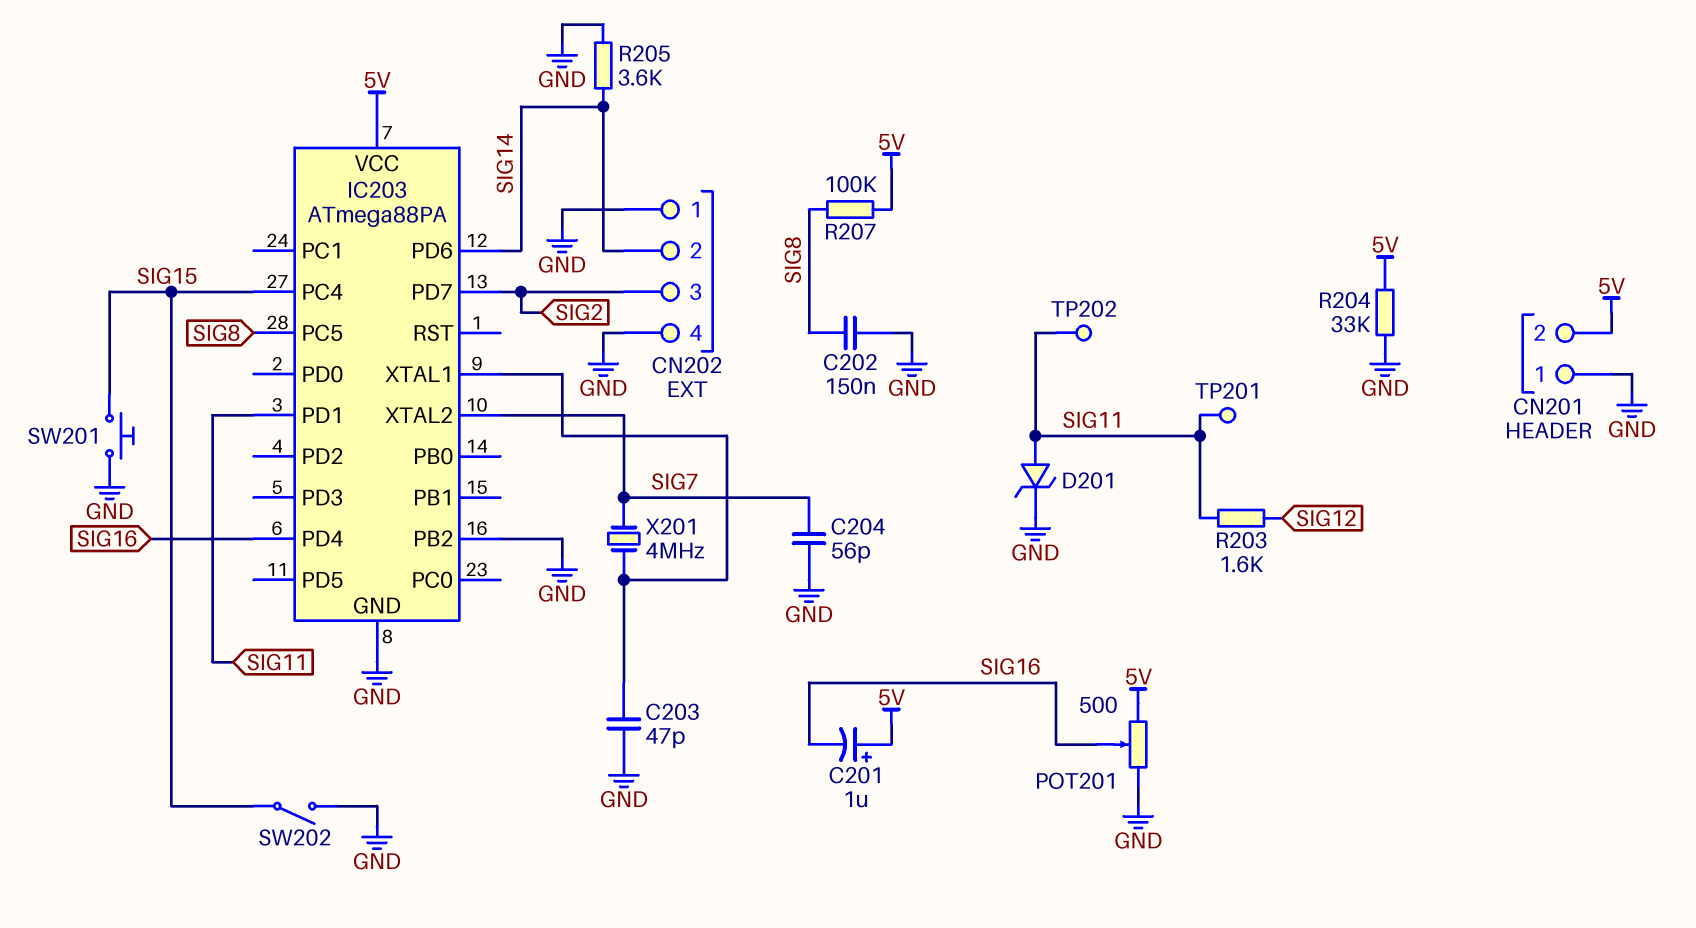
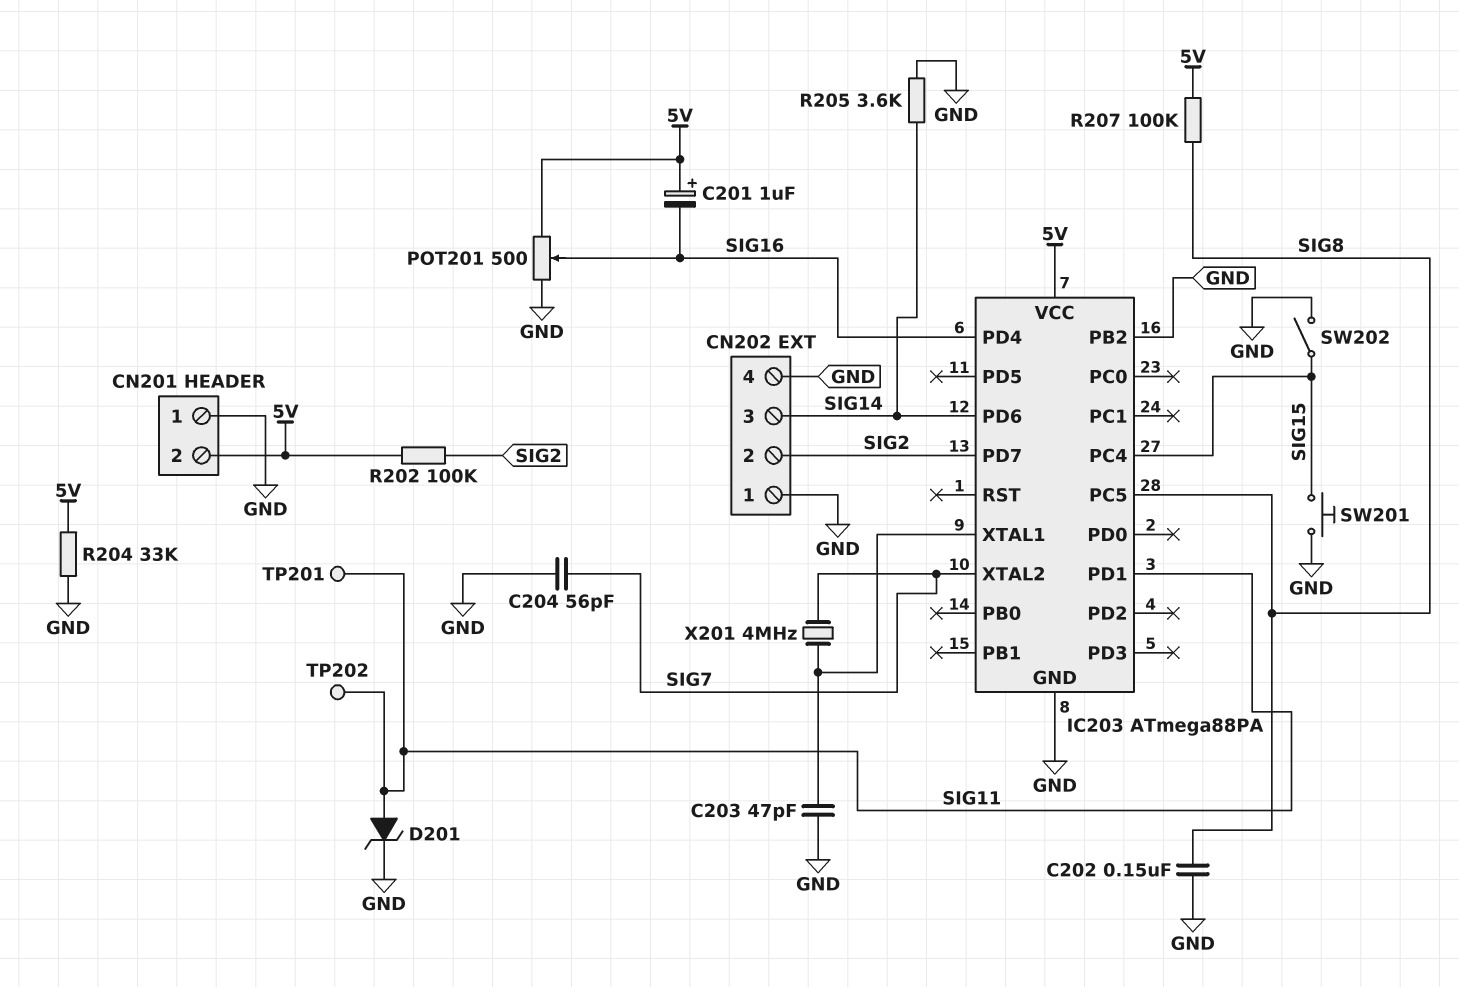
CN202 pin 2: SIG14 -> SIG2
CN202 pin 3: SIG2 -> SIG14
R202: none -> 100k (5V, SIG2)
R203: 1.6k (SIG11, SIG12) -> none

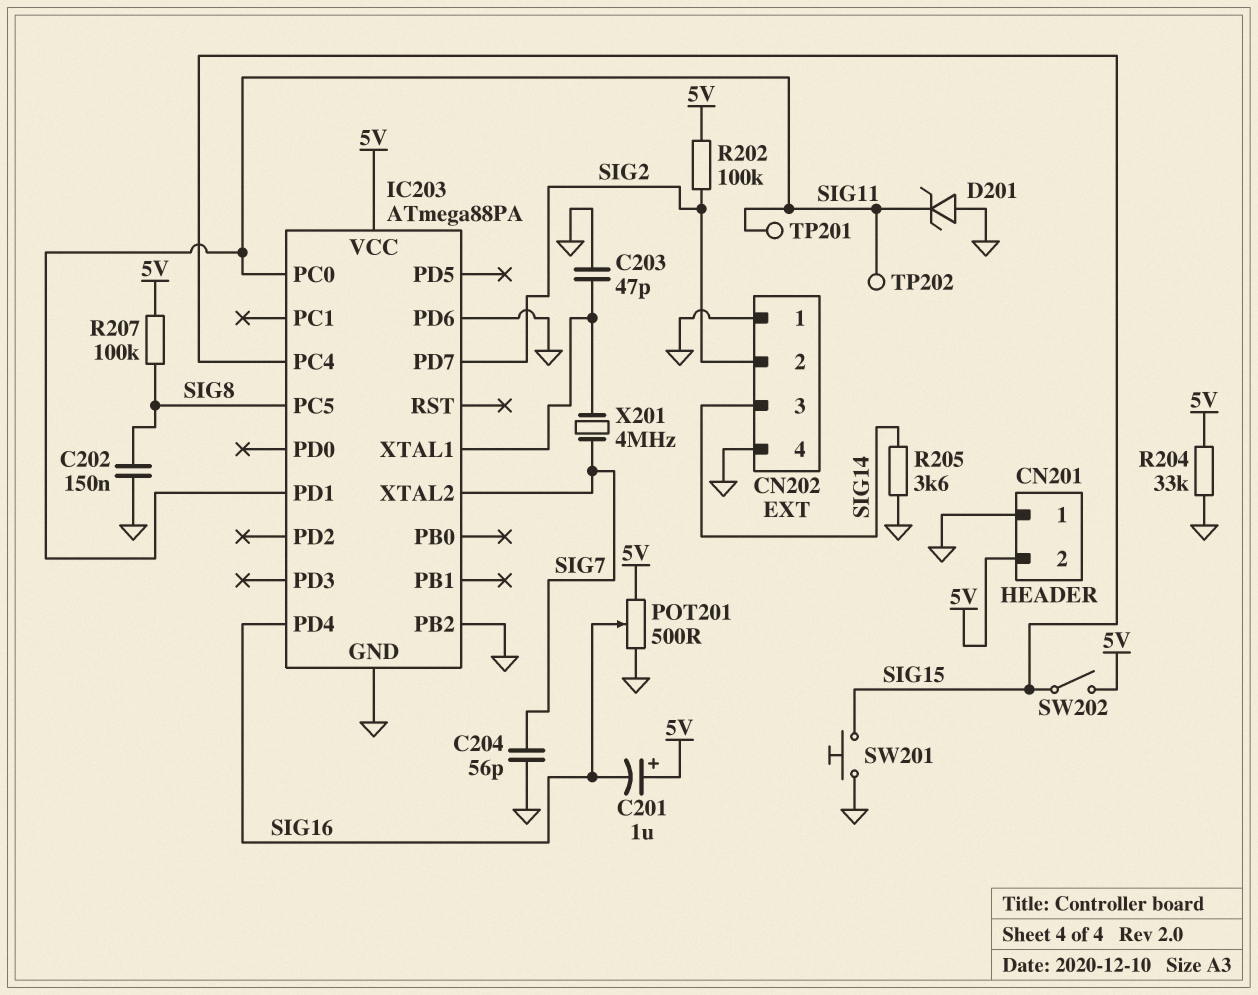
D201: zener (A SIG11, K GND) -> zener (A GND, K SIG11)
IC203 pin PC0: none -> SIG11
IC203 pin PD6: SIG14 -> GND
SW202: switch (GND, SIG15) -> switch (5V, SIG15)

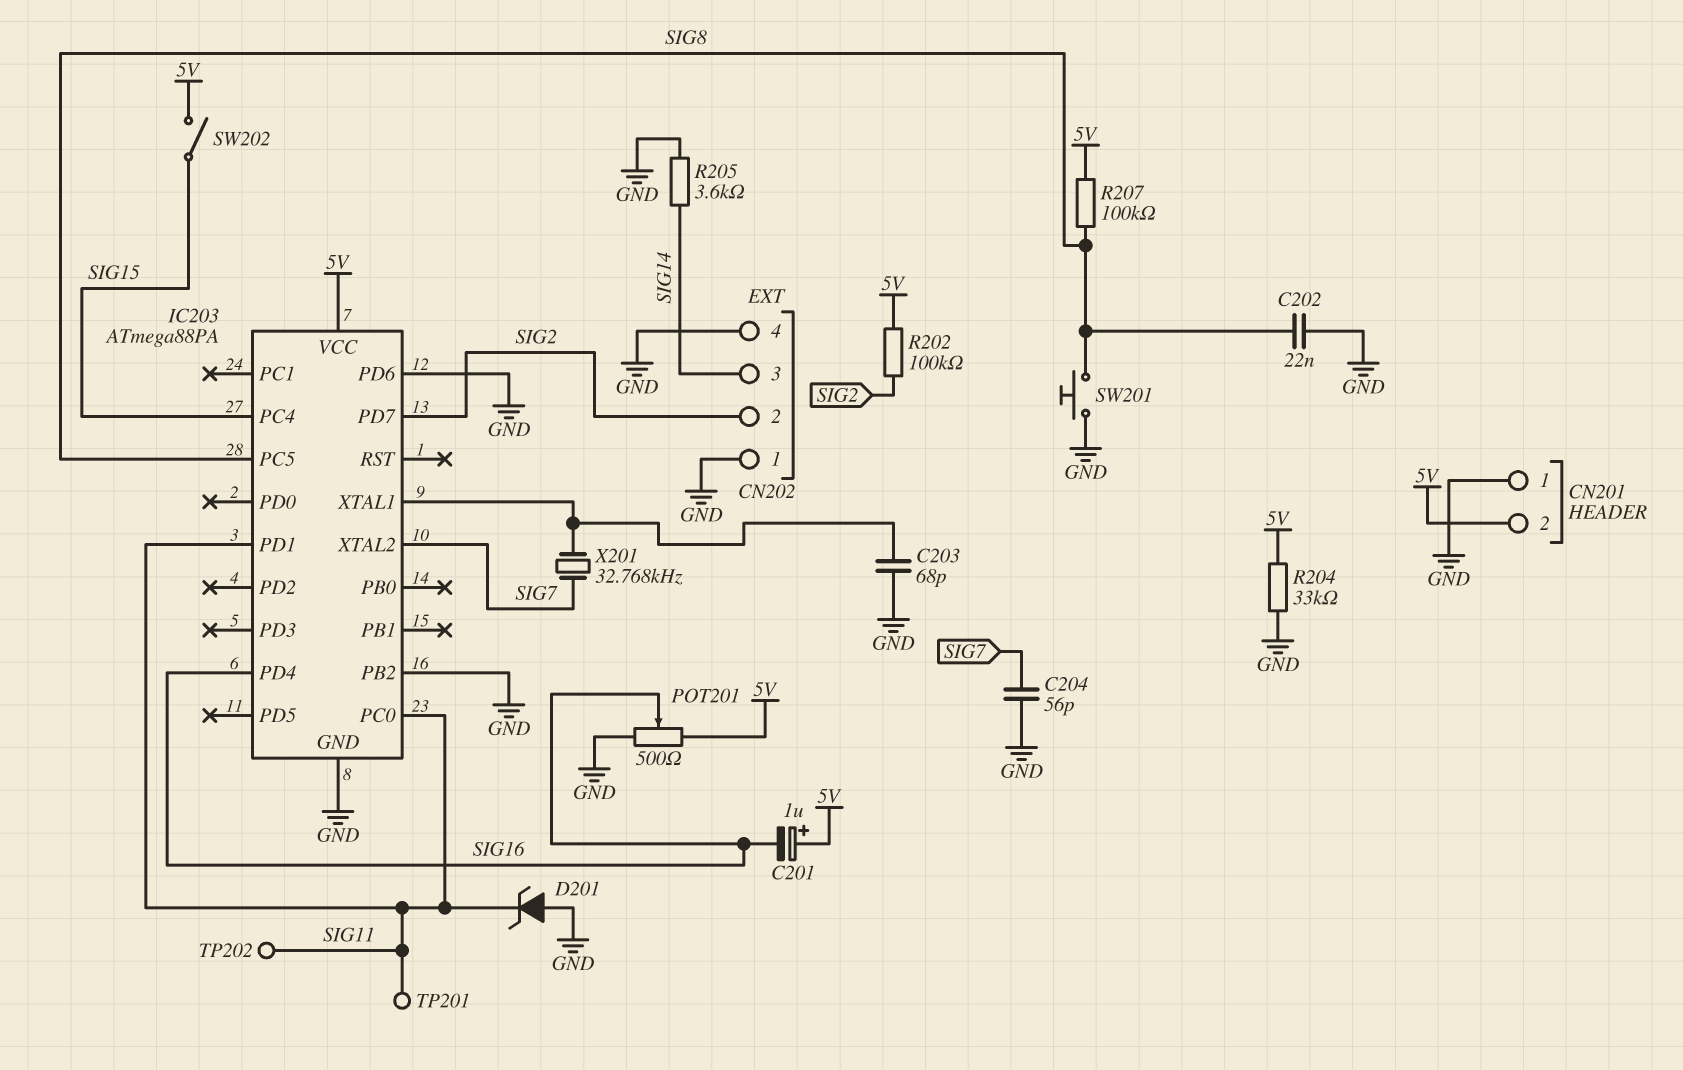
C202: 150nF (GND, SIG8) -> 22nF (GND, SIG8)
C203: 47pF (GND, IC203/XTAL1) -> 68pF (GND, IC203/XTAL1)
SW201: button (GND, SIG15) -> button (GND, SIG8)
X201: 4MHz (IC203/XTAL1, SIG7) -> 32.768kHz (IC203/XTAL1, SIG7)

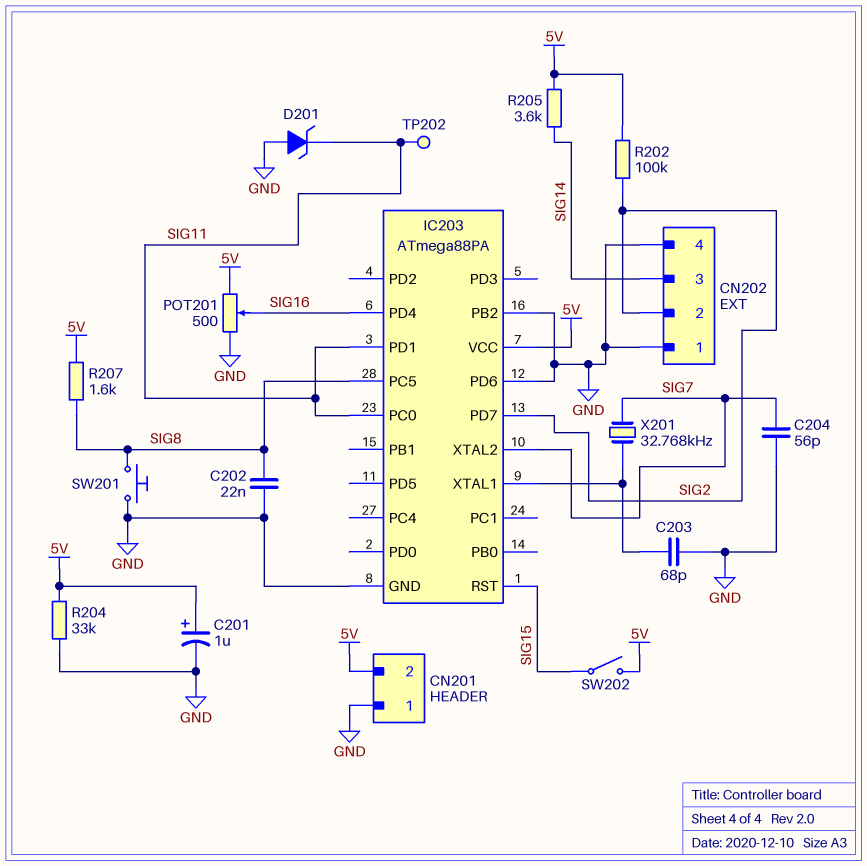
C201: 1uF (plus 5V, minus SIG16) -> 1uF (plus 5V, minus GND)
IC203 pin PC4: SIG15 -> none
IC203 pin RST: none -> SIG15
R205: 3.6k (GND, SIG14) -> 3.6k (5V, SIG14)
R207: 100k (5V, SIG8) -> 1.6k (5V, SIG8)
TP201: test point (SIG11) -> none

